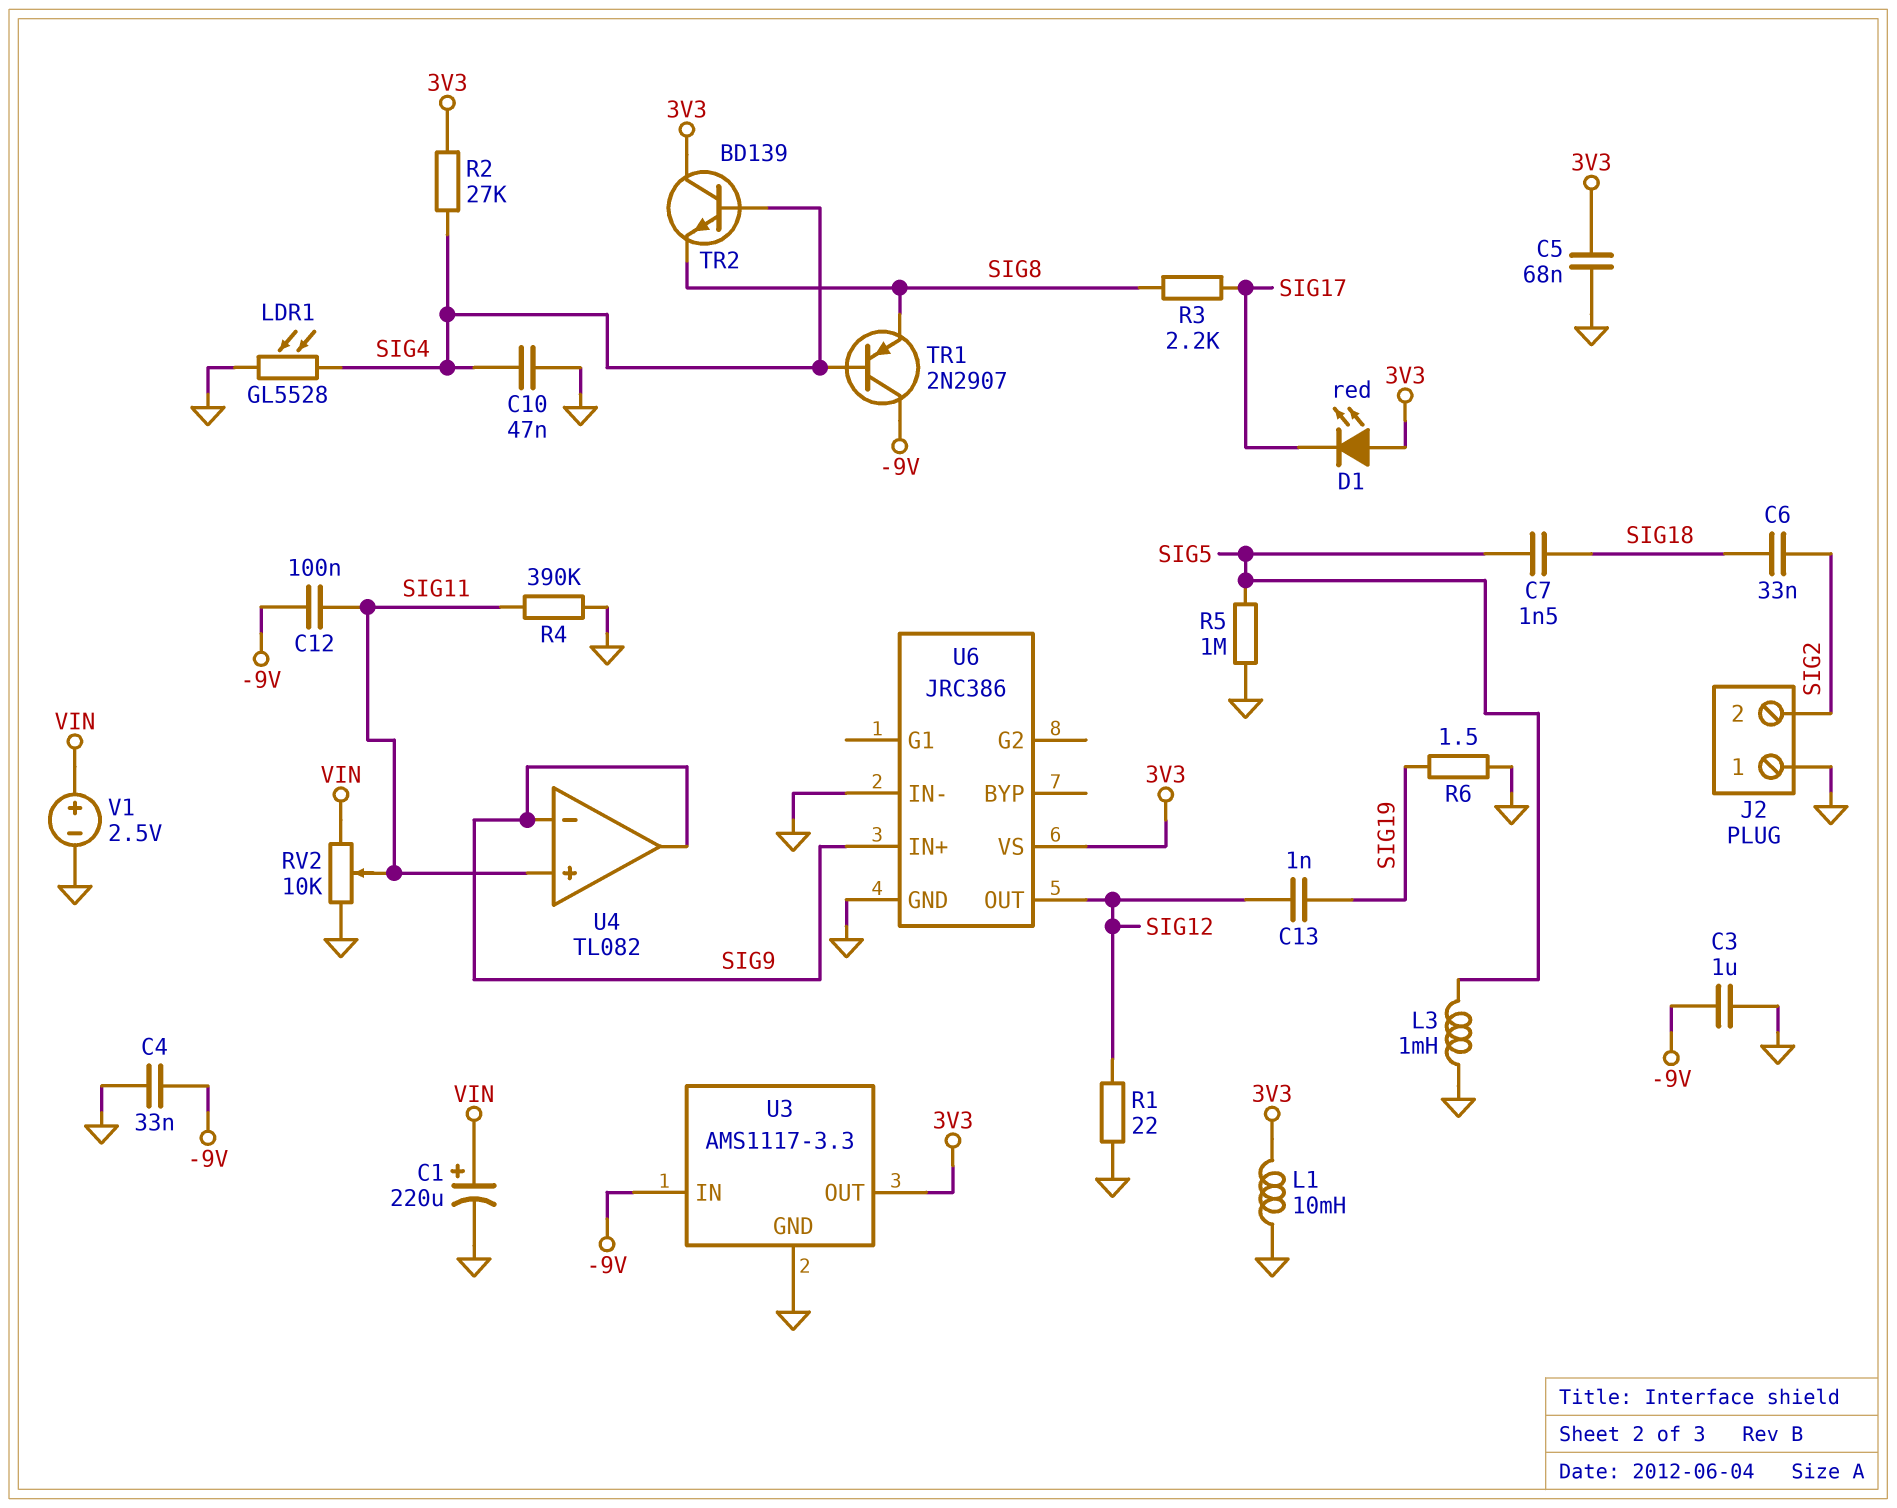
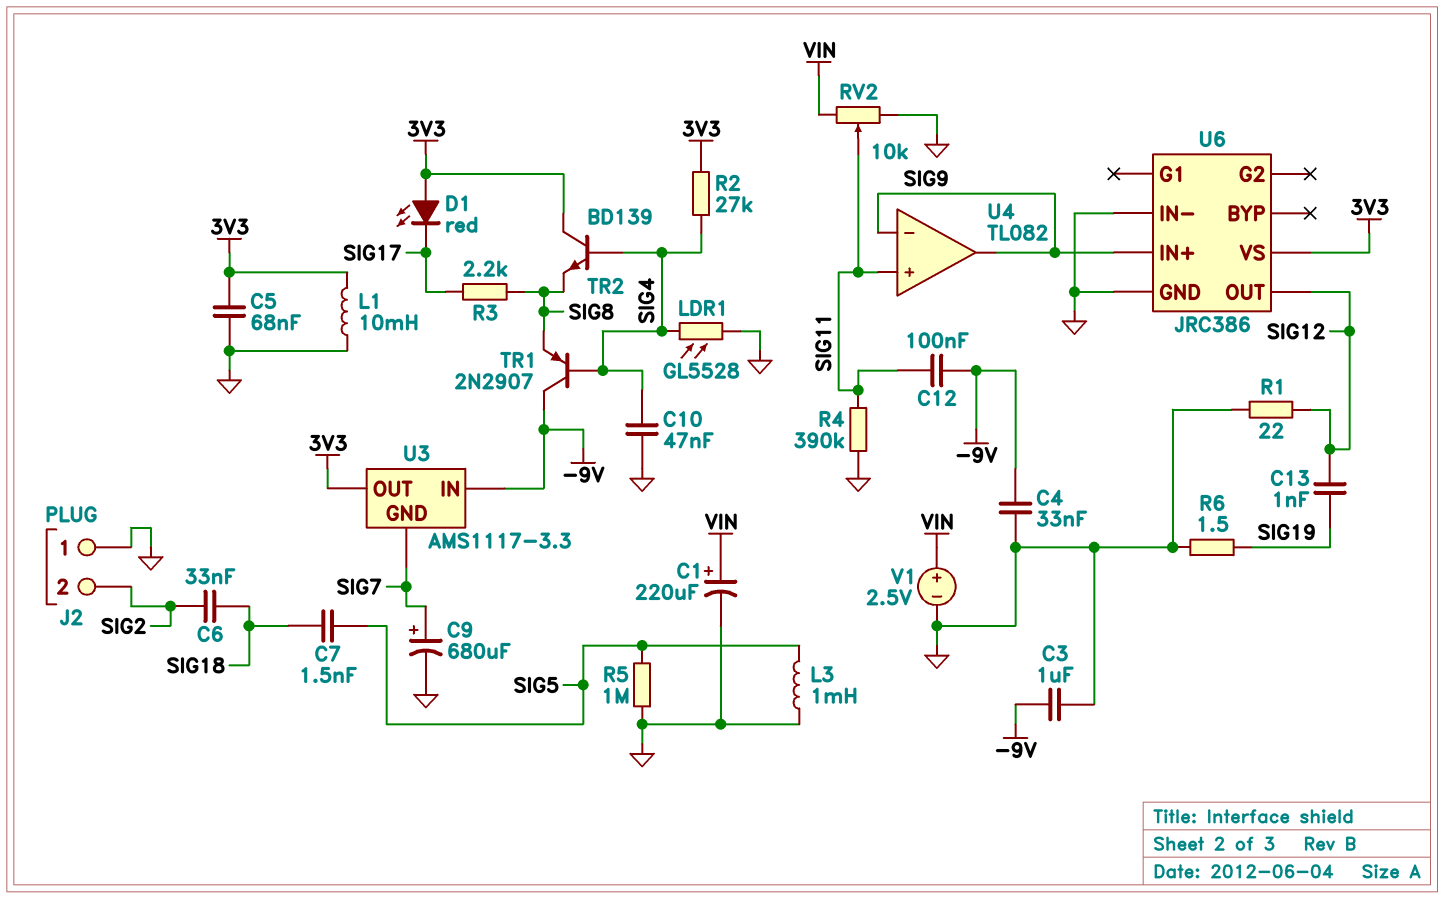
C9: none -> 680uF (plus SIG7, minus GND)
U3 pin GND: GND -> SIG7

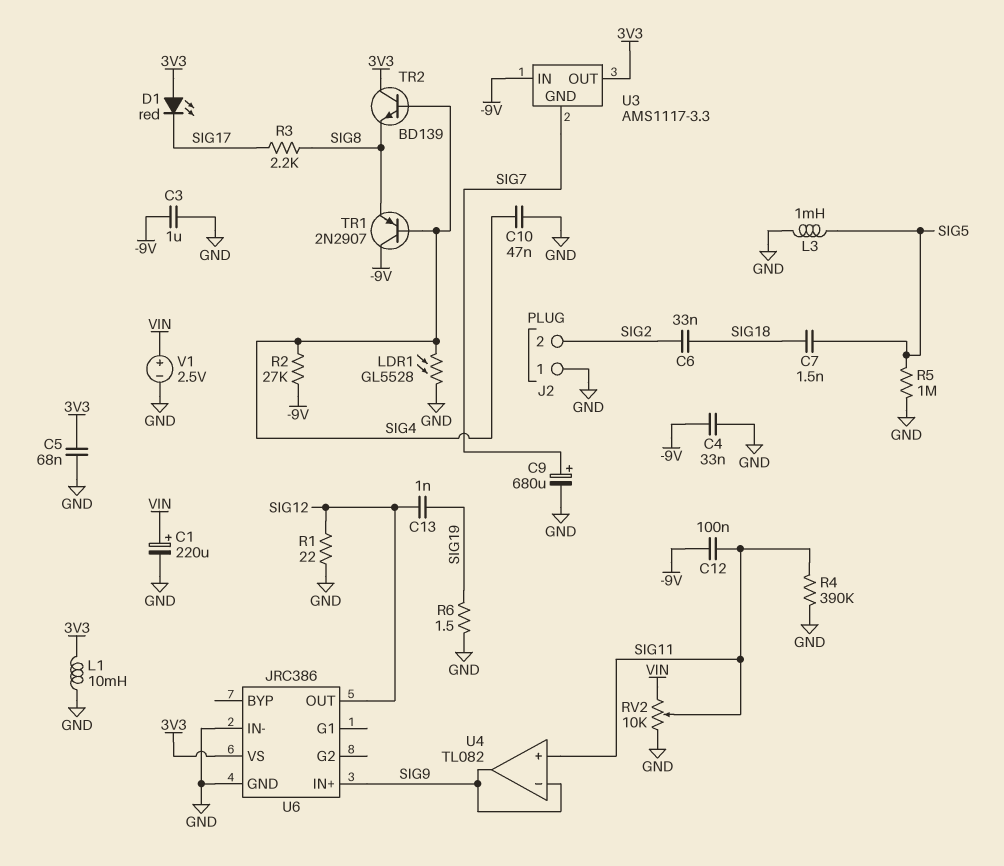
R2: 27k (3V3, SIG4) -> 27k (-9V, SIG4)

